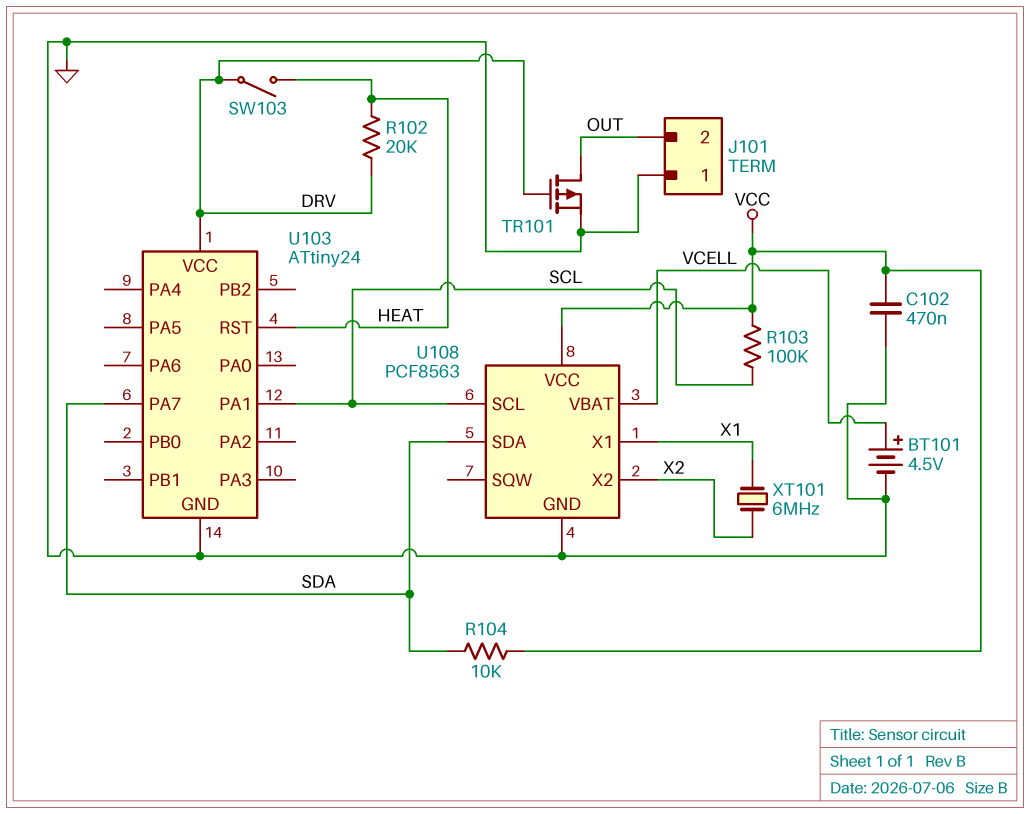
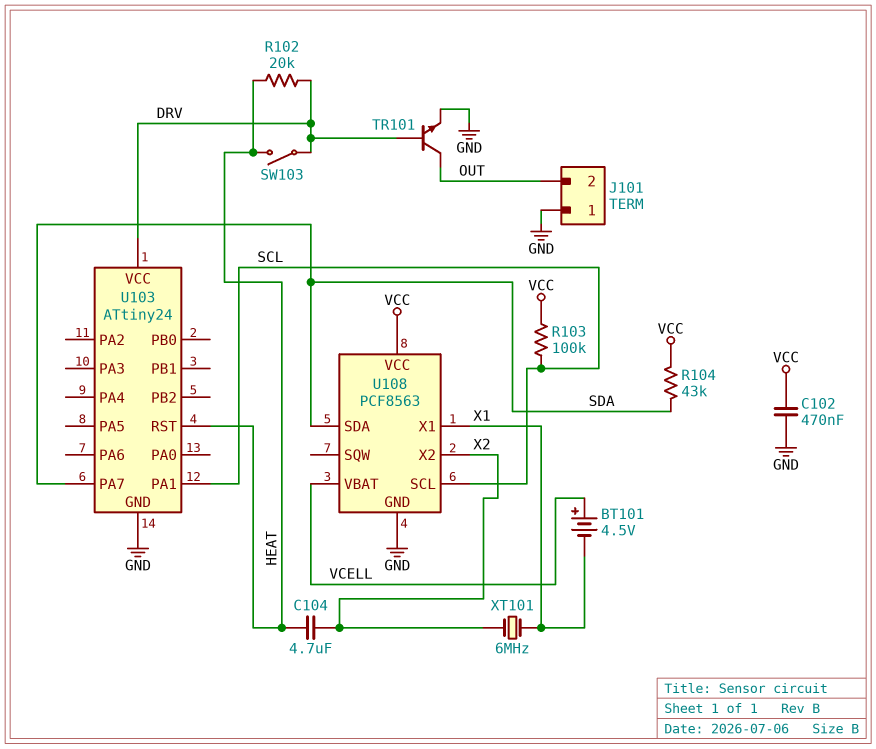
BT101: 4.5V (plus VCELL, minus GND) -> 4.5V (plus VCELL, minus X1)
C104: none -> 4.7uF (HEAT, X2)
R104: 10k (SDA, VCC) -> 43k (SDA, VCC)
TR101: PMOS (G DRV, D OUT, S GND) -> NPN (B DRV, C OUT, E GND)

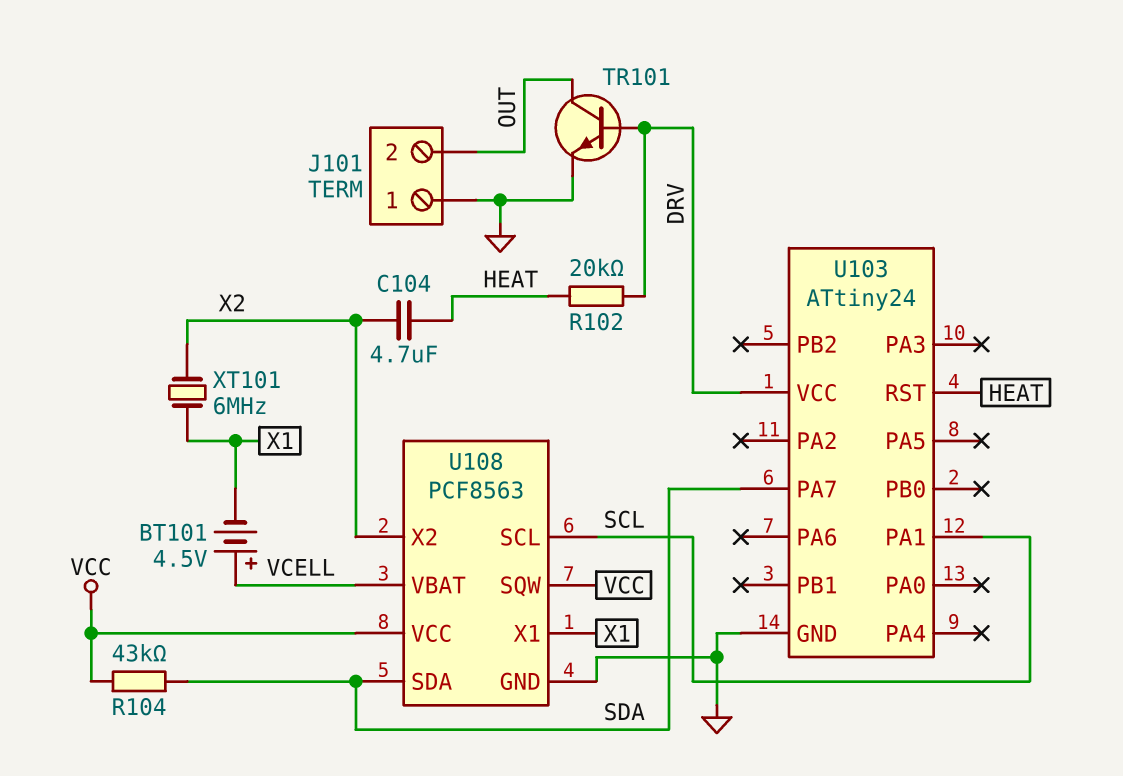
C102: 470nF (GND, VCC) -> none
R103: 100k (SCL, VCC) -> none
SW103: switch (DRV, HEAT) -> none
U108 pin SQW: none -> VCC

